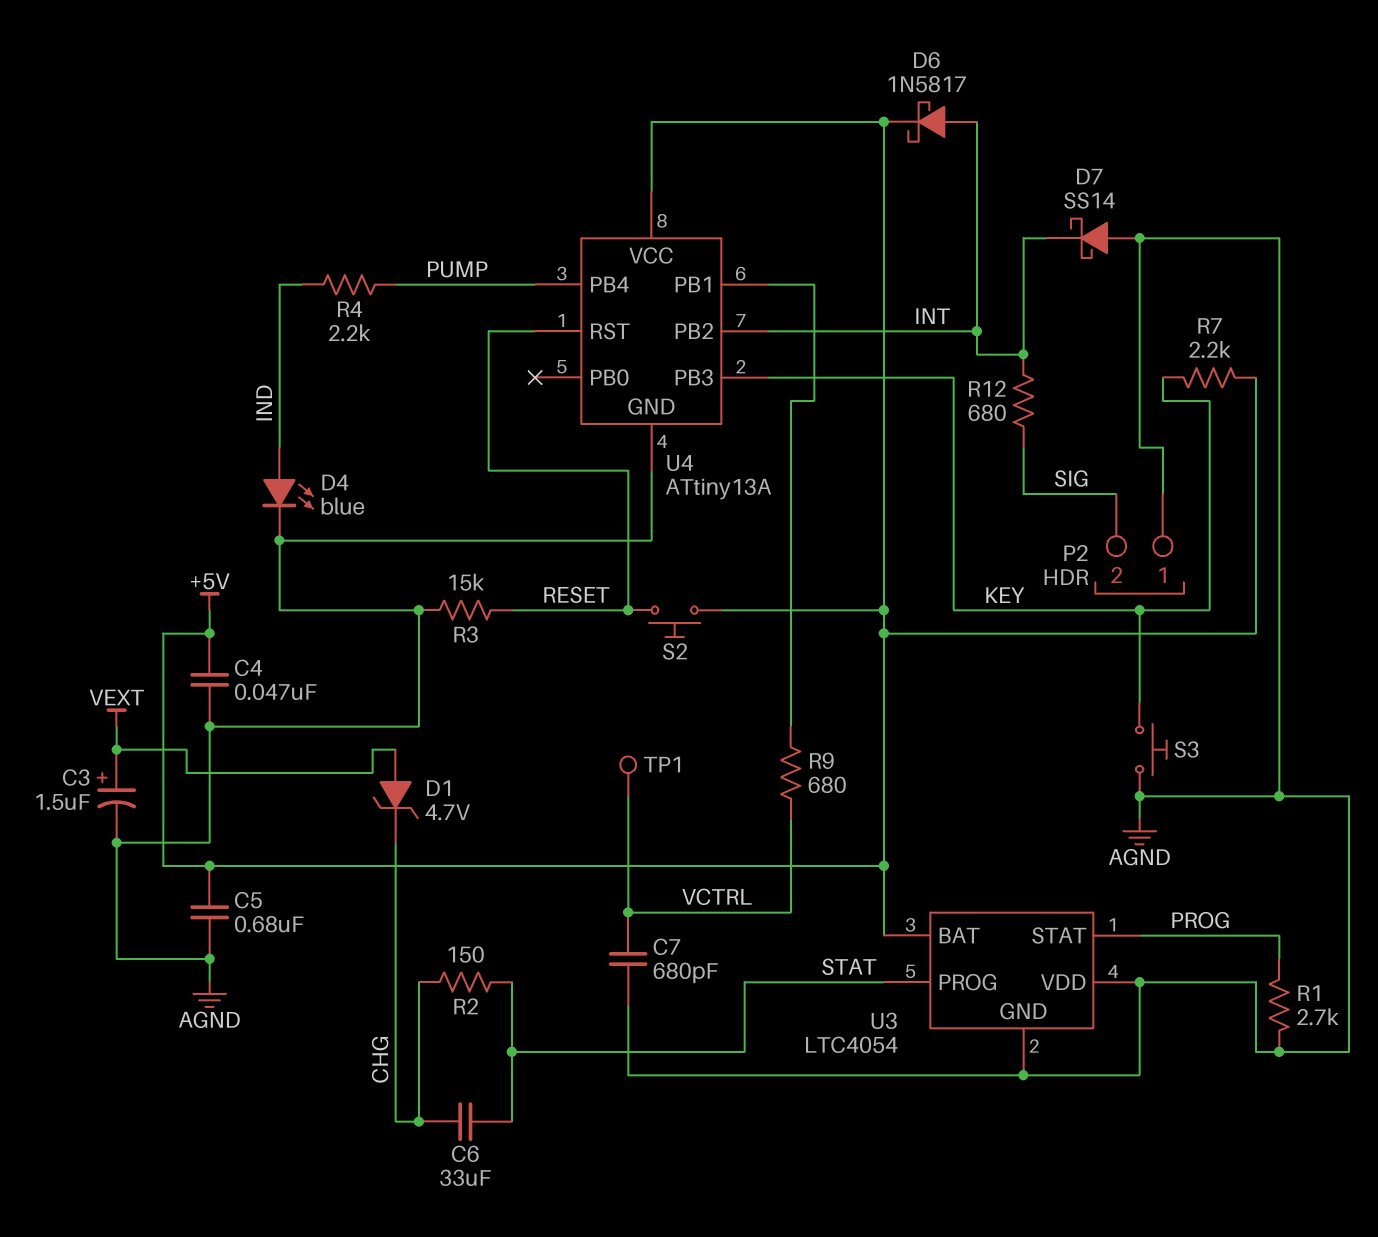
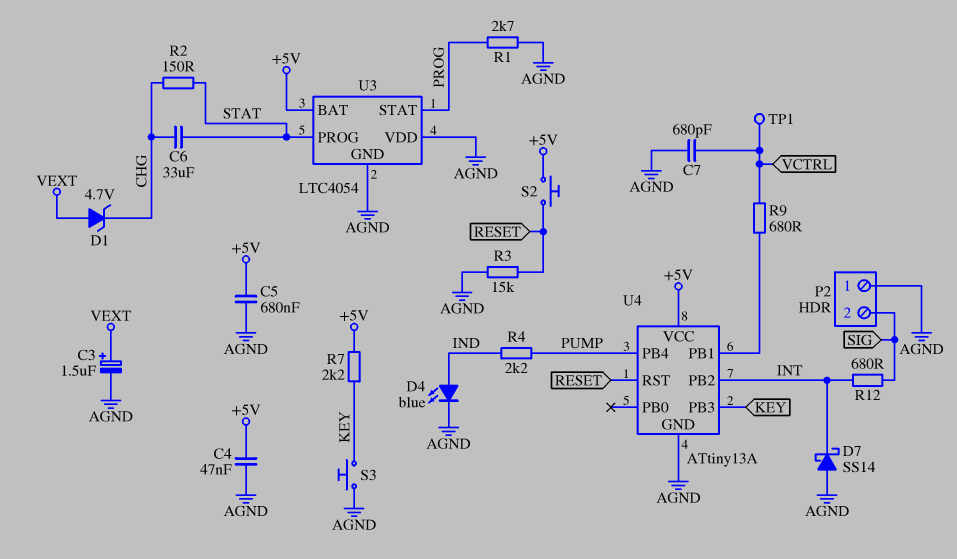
D6: schottky 1N5817 (A INT, K +5V) -> none

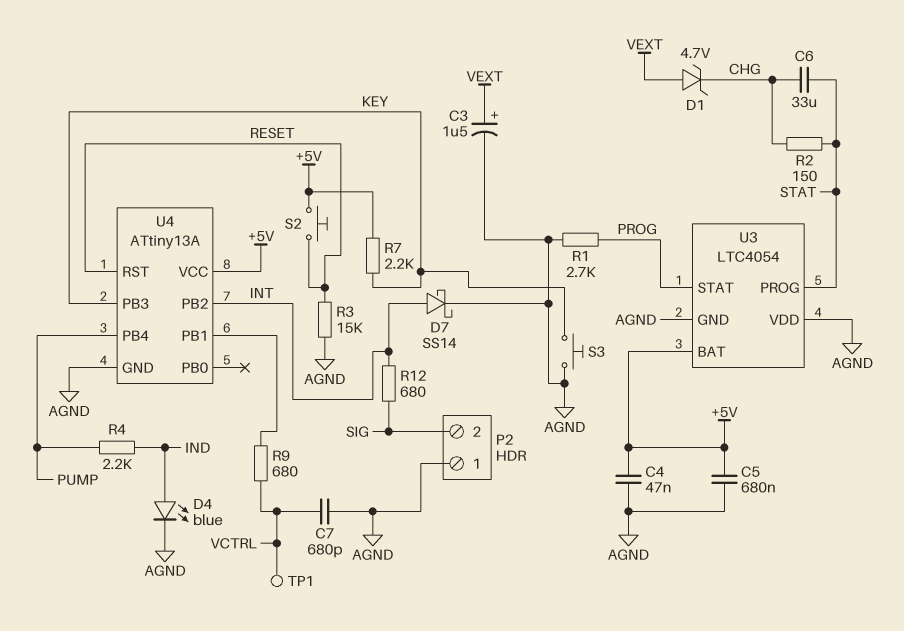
D7: schottky SS14 (A AGND, K INT) -> schottky SS14 (A INT, K AGND)

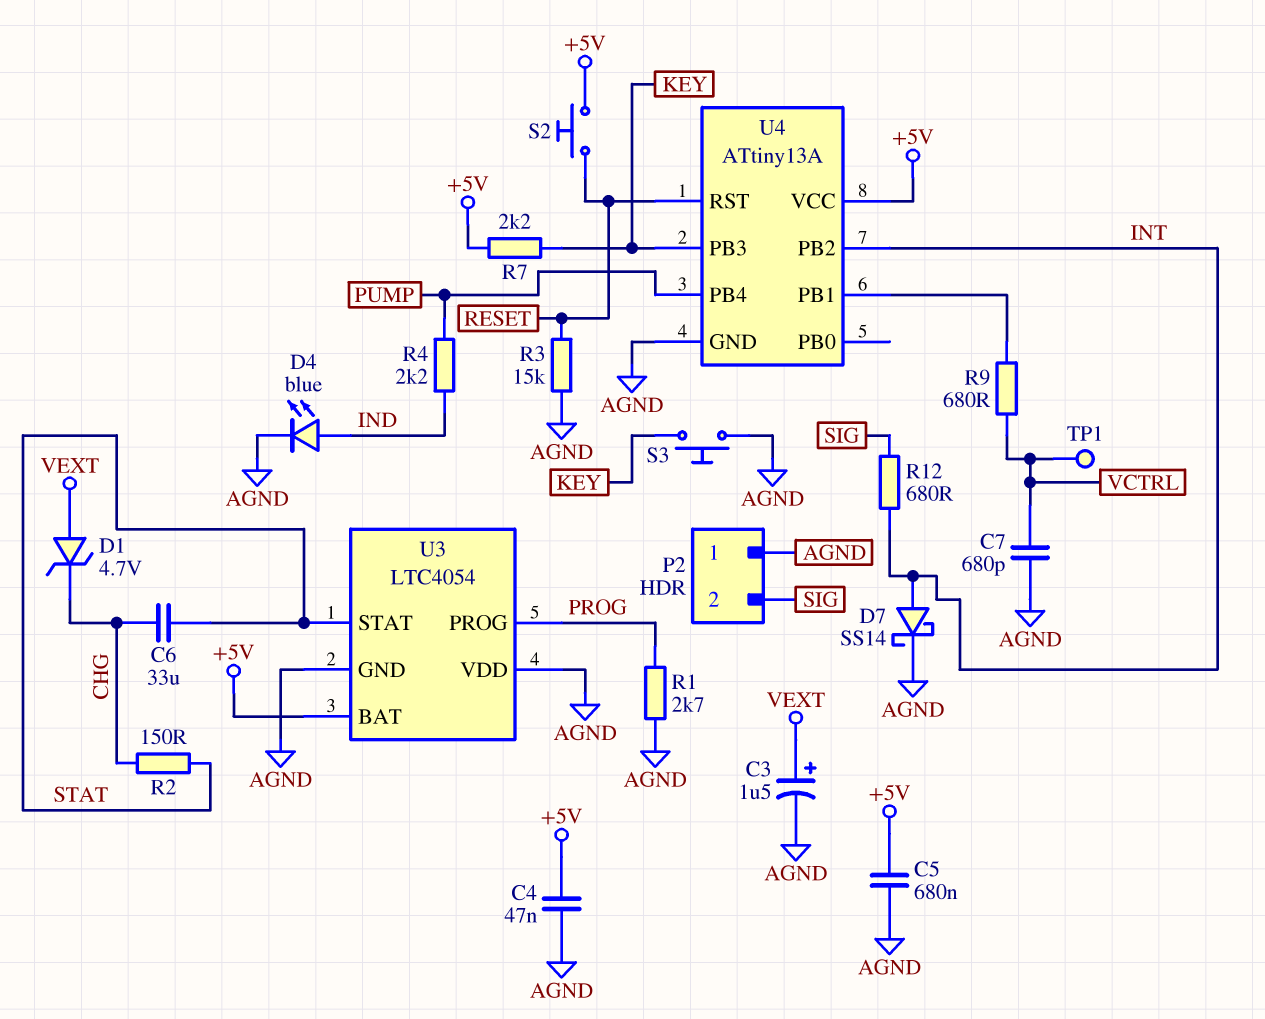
U3 pin PROG: STAT -> PROG
U3 pin STAT: PROG -> STAT

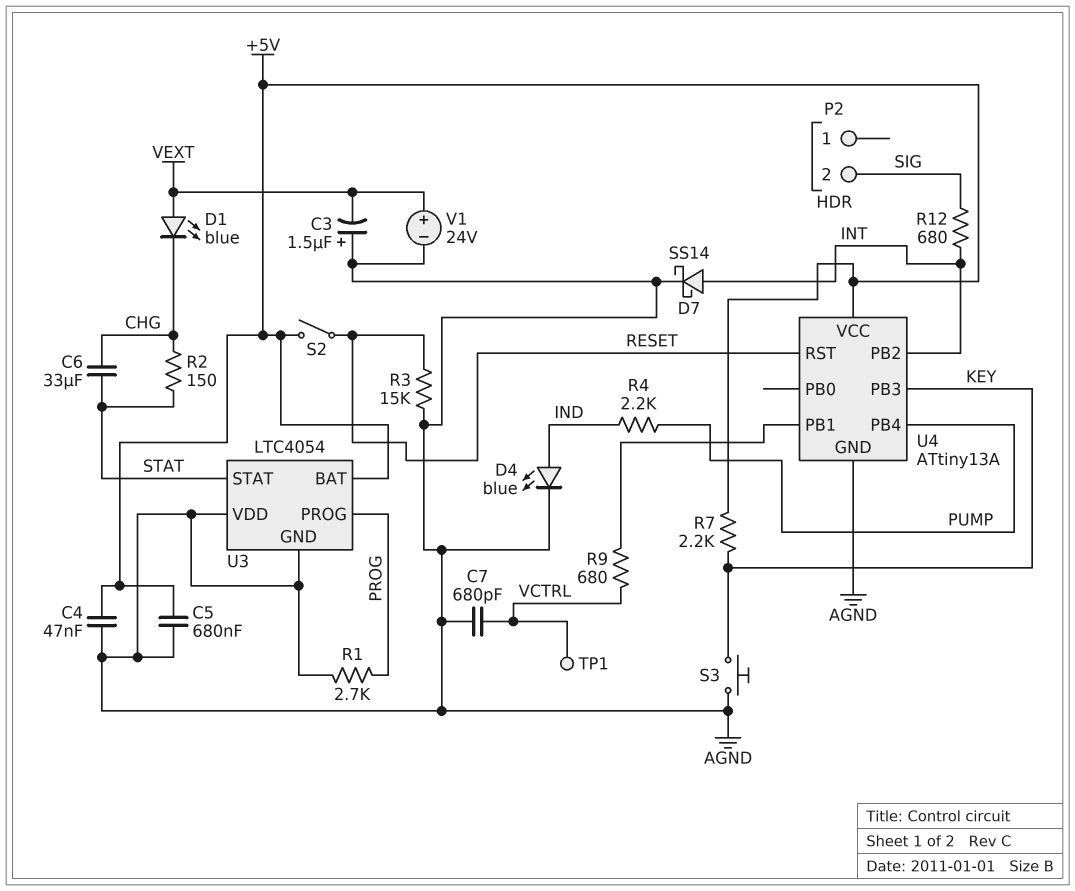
C3: 1.5uF (plus VEXT, minus AGND) -> 1.5uF (plus AGND, minus VEXT)
D1: zener 4.7V (A VEXT, K CHG) -> LED blue (A VEXT, K CHG)
P2 pin 1: AGND -> none
S2: button (+5V, RESET) -> switch (+5V, RESET)
V1: none -> 24V (plus VEXT, minus AGND)

